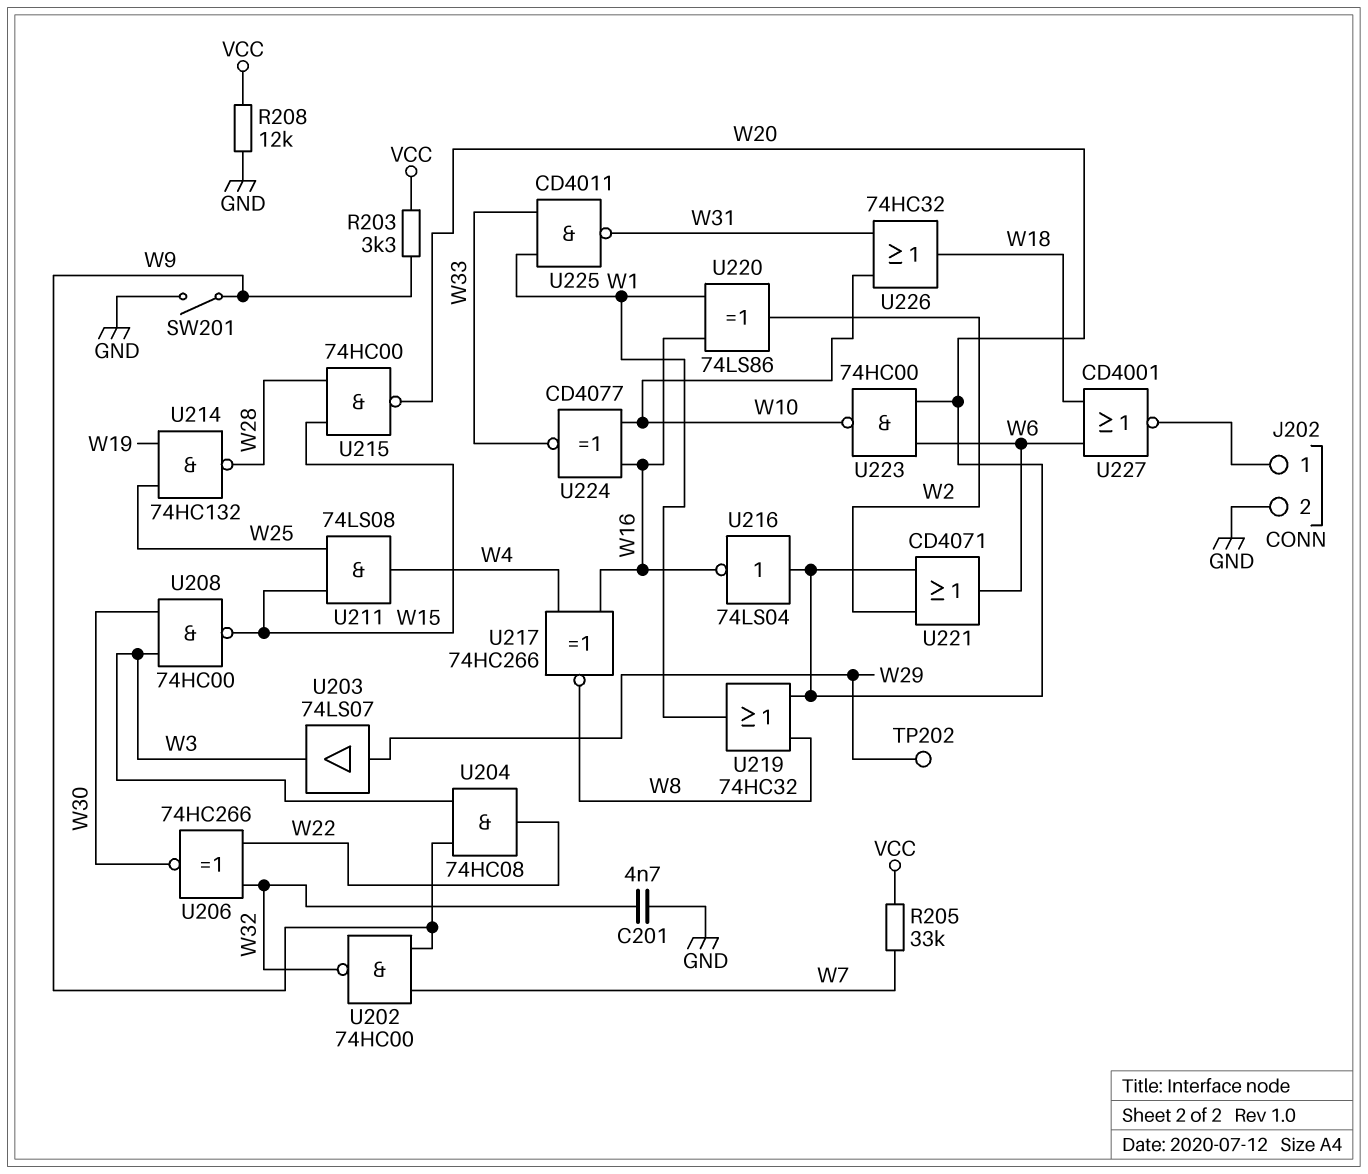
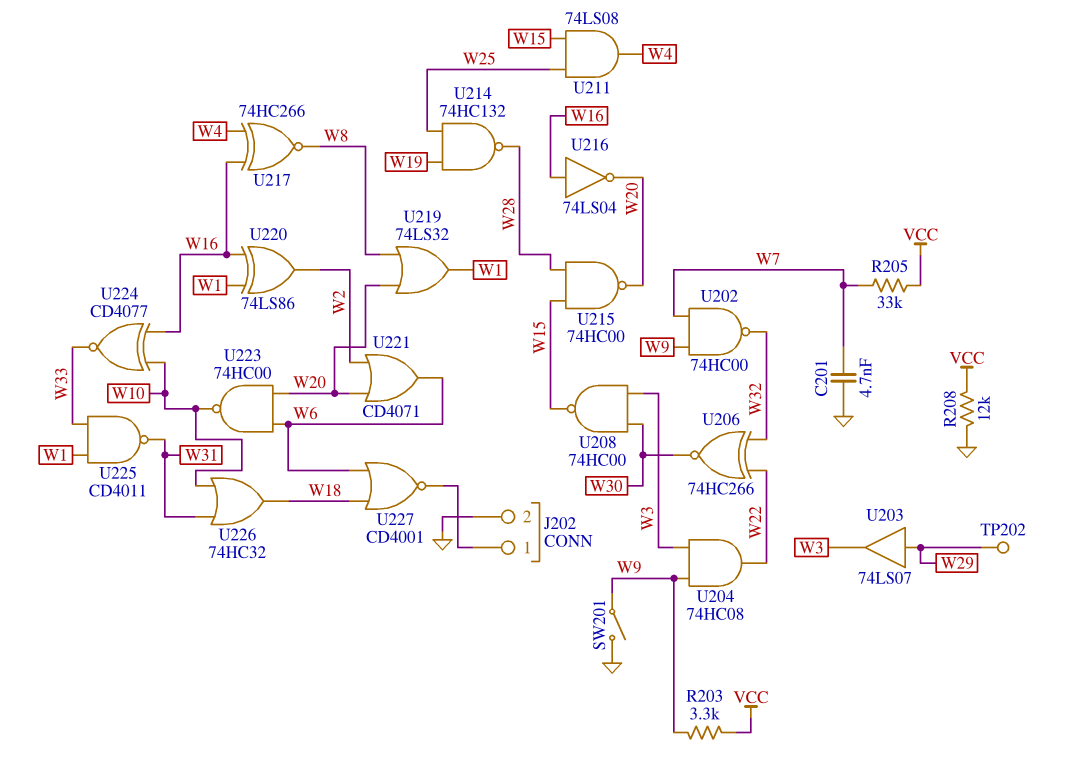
C201: 4.7nF (GND, W32) -> 4.7nF (GND, W7)
U216: NOT 74LS04 (in W20, out W16) -> NOT 74LS04 (in W16, out W20)
U219: OR 74HC32 (in W8, in W20, out W1) -> OR 74LS32 (in W8, in W20, out W1)

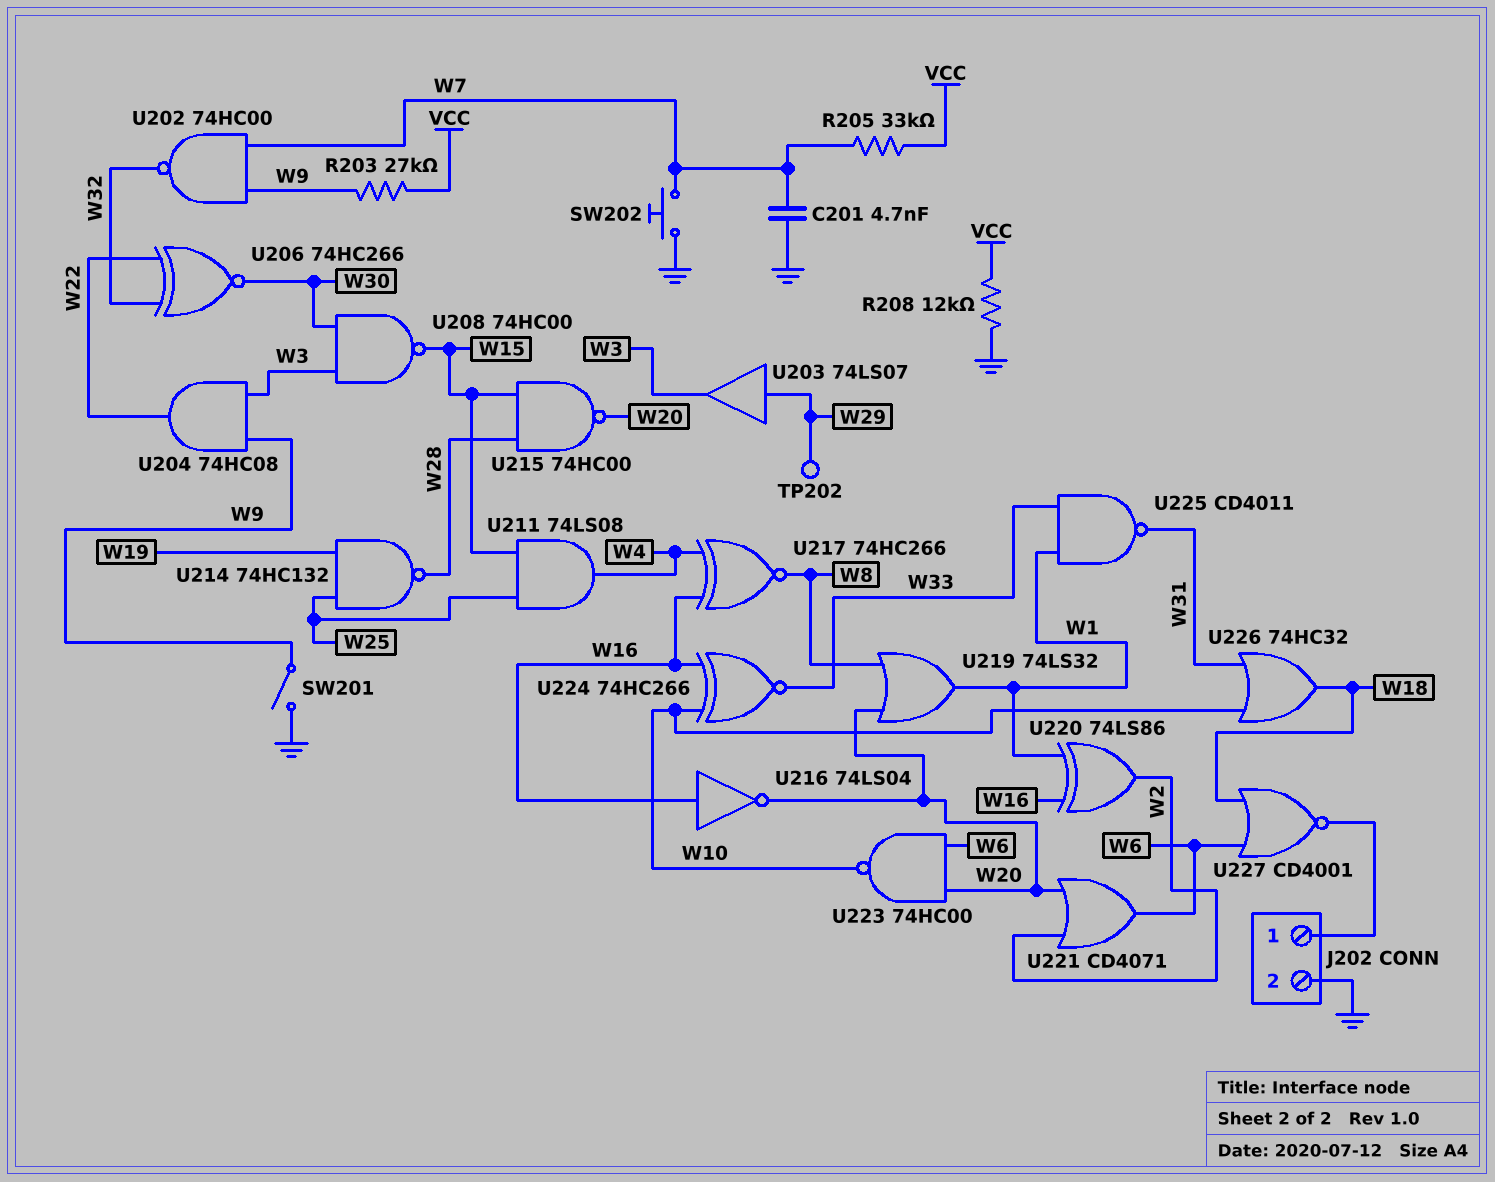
R203: 3.3k (VCC, W9) -> 27k (VCC, W9)
SW202: none -> button (GND, W7)
U224: XNOR CD4077 (in W10, in W16, out W33) -> XNOR 74HC266 (in W10, in W16, out W33)

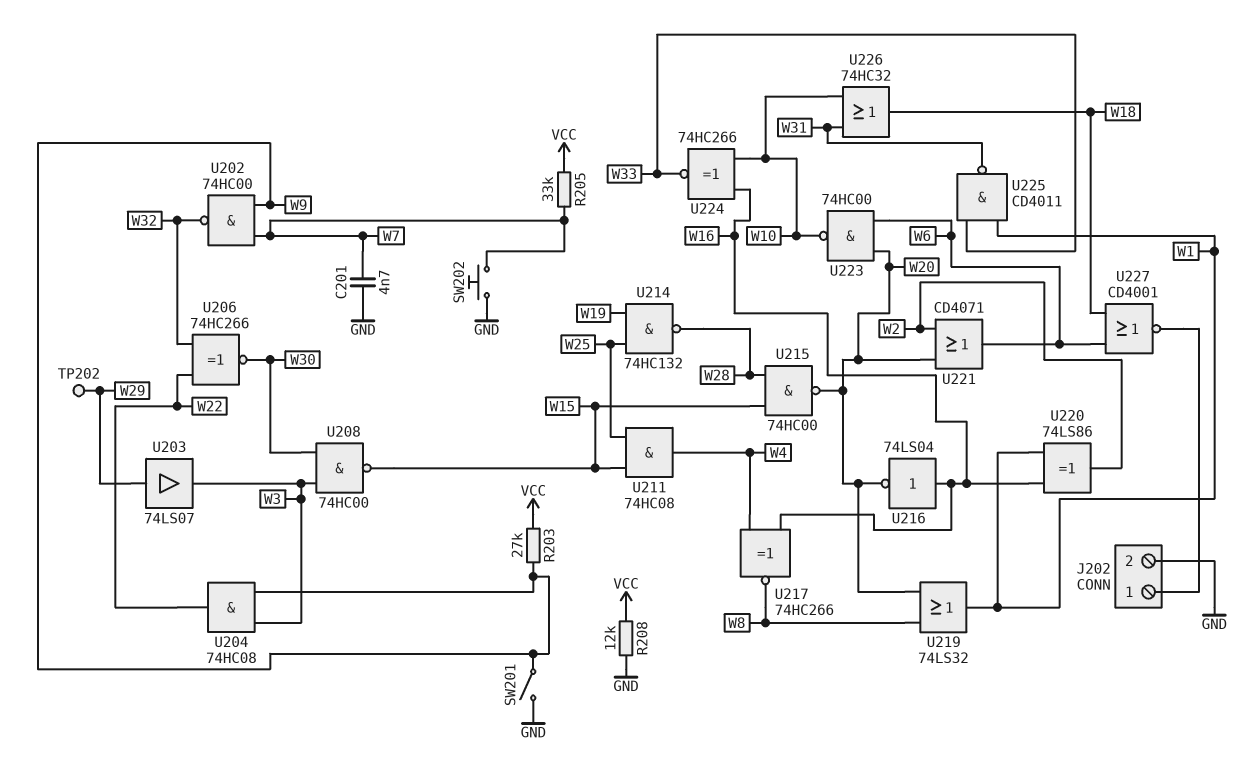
U211: AND 74LS08 (in W15, in W25, out W4) -> AND 74HC08 (in W15, in W25, out W4)

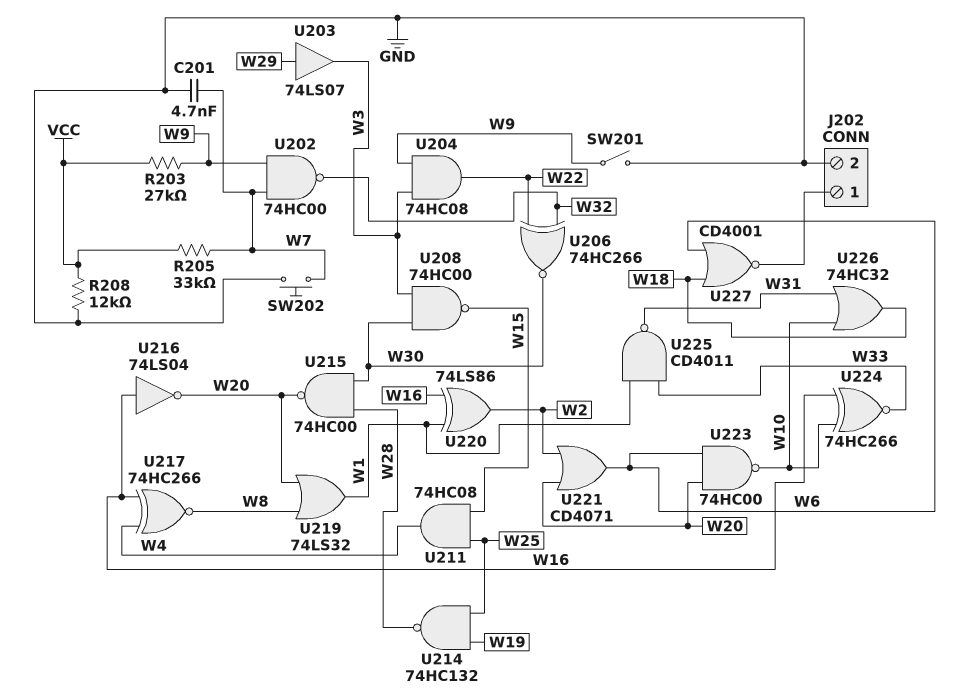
TP202: test point (W29) -> none
U215: NAND 74HC00 (in W15, in W28, out W20) -> NAND 74HC00 (in W28, in W30, out W20)

